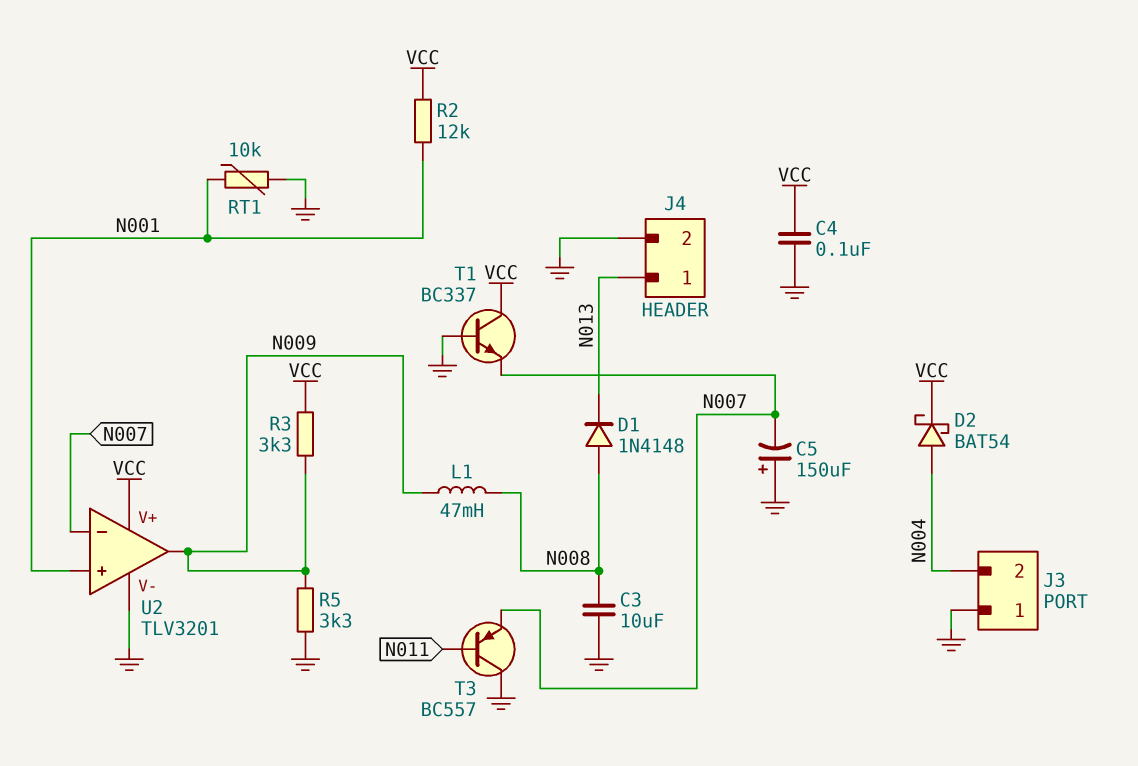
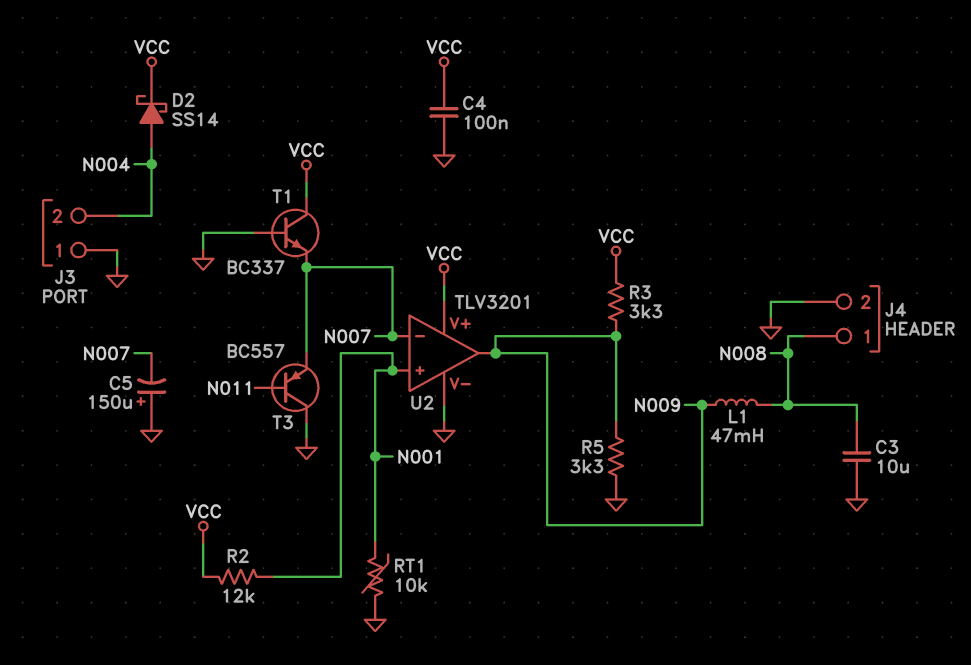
D1: diode 1N4148 (A N008, K N013) -> none
D2: schottky BAT54 (A N004, K VCC) -> schottky SS14 (A N004, K VCC)
J4 pin 1: N013 -> N008

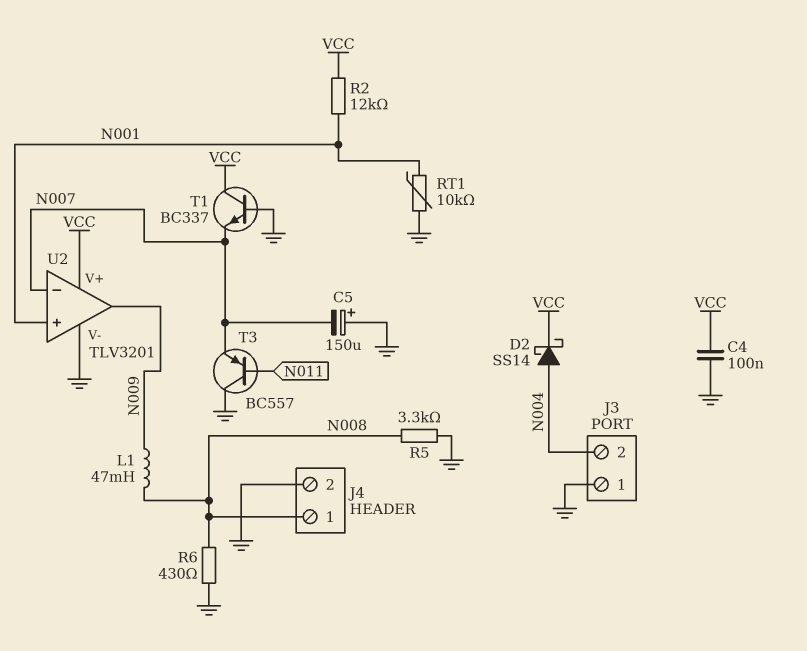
C3: 10uF (GND, N008) -> none
R3: 3.3k (N009, VCC) -> none
R5: 3.3k (GND, N009) -> 3.3k (GND, N008)
R6: none -> 430 (GND, N008)

